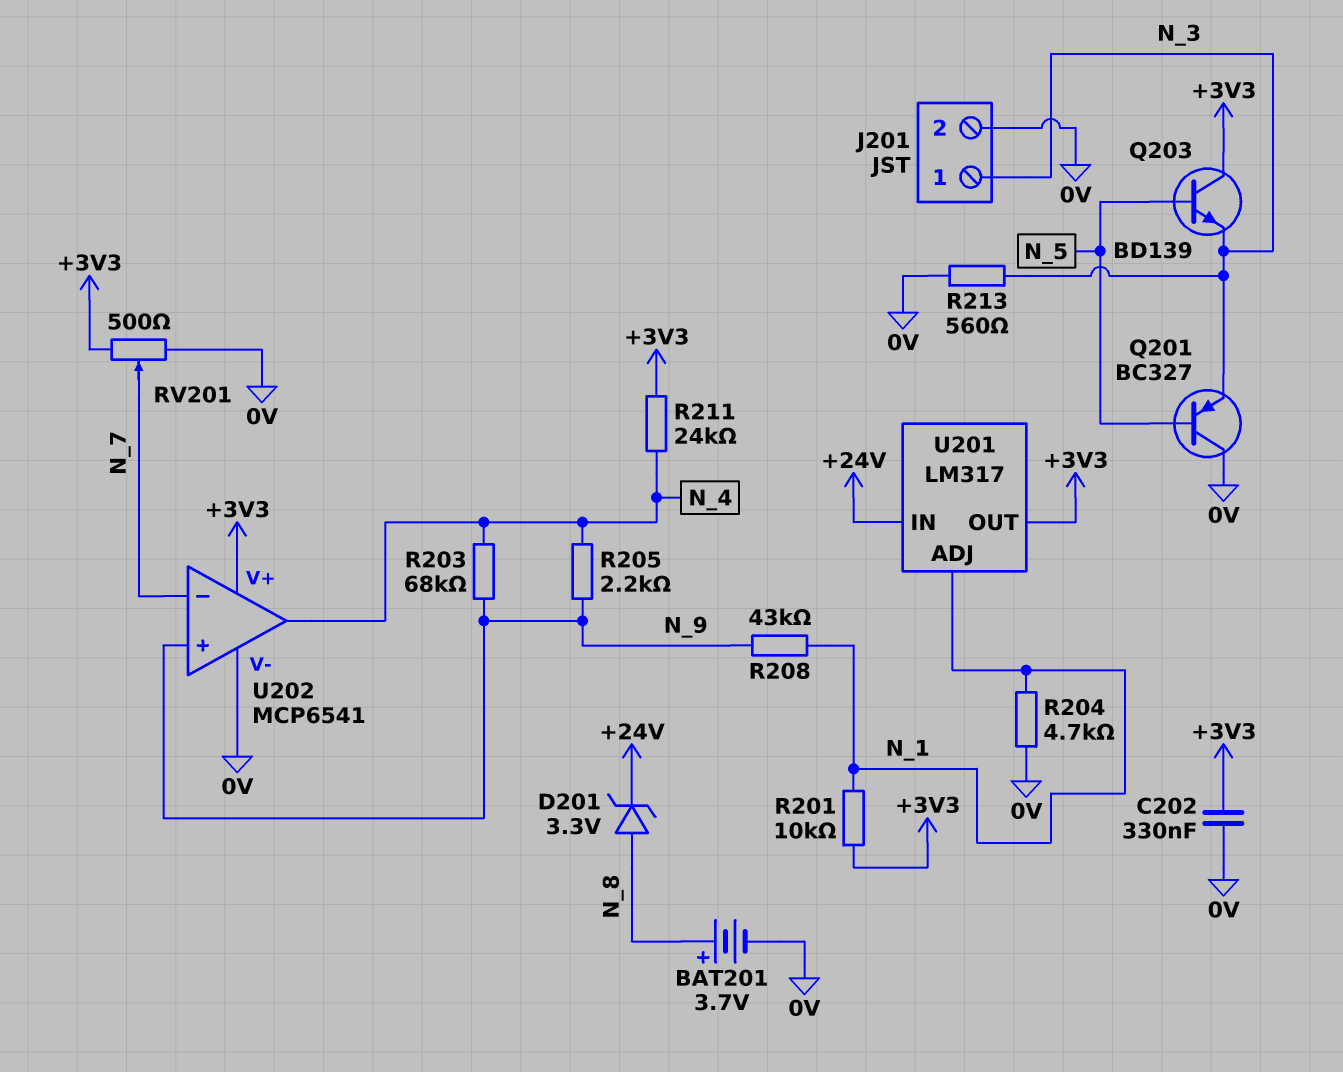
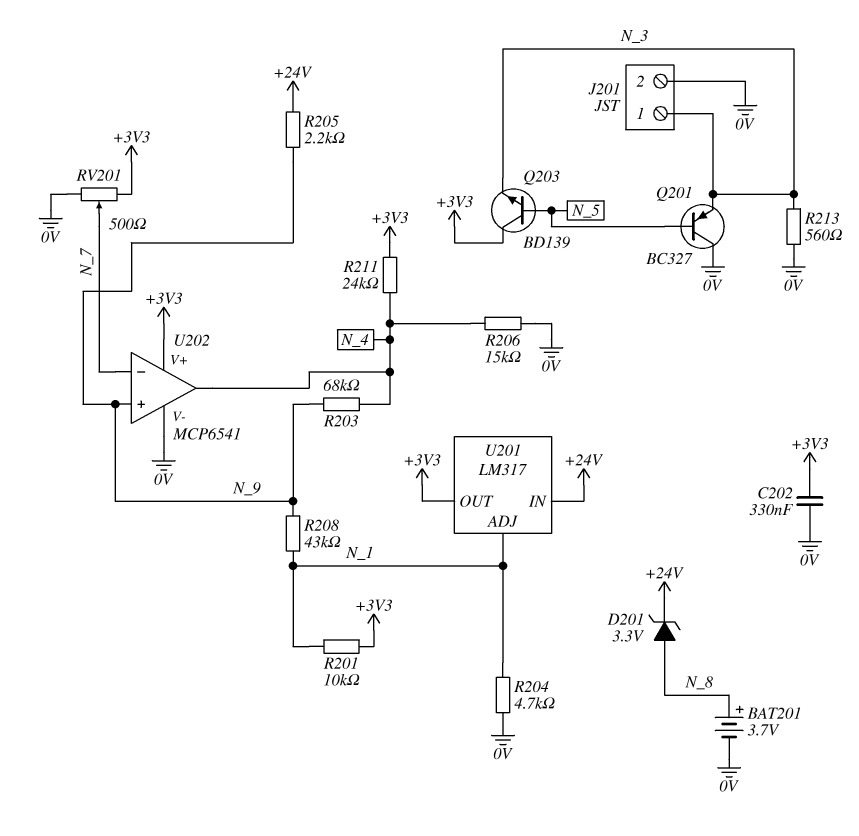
R205: 2.2k (N_4, N_9) -> 2.2k (+24V, N_9)
R206: none -> 15k (0V, N_4)

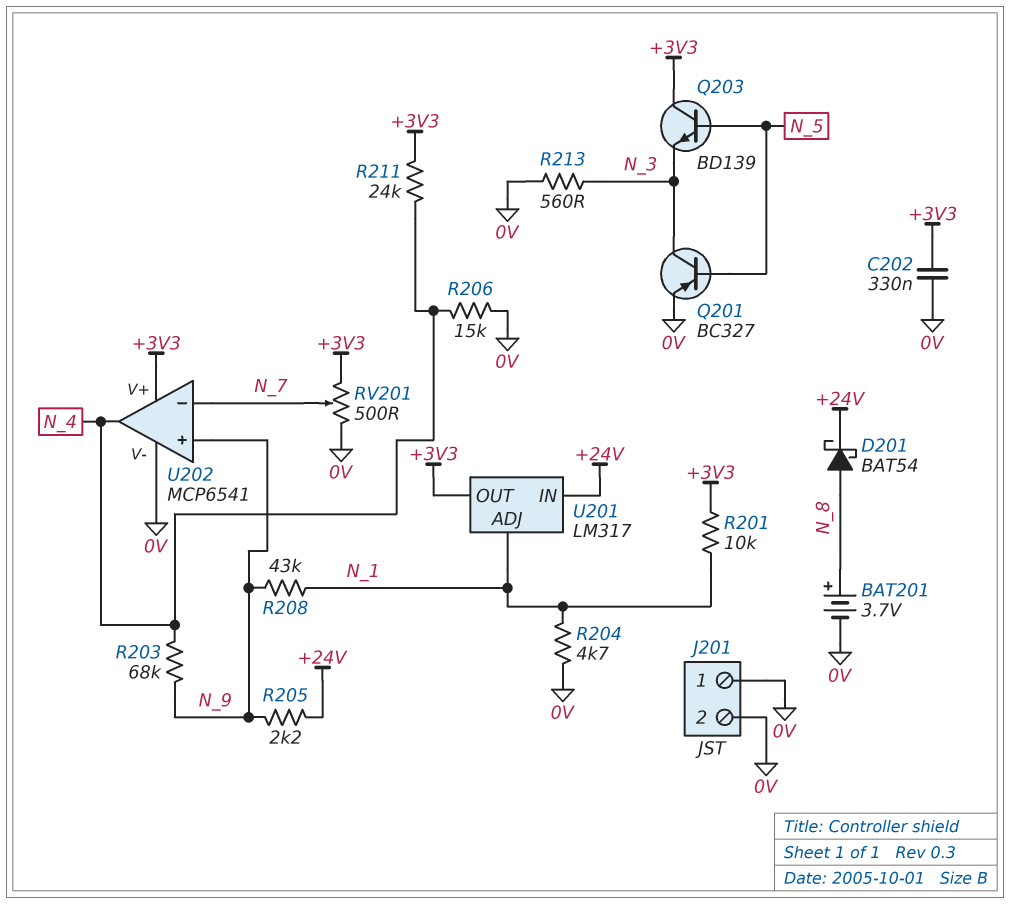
D201: zener 3.3V (A N_8, K +24V) -> schottky BAT54 (A N_8, K +24V)
J201 pin 1: N_3 -> 0V
Q201: PNP BC327 (B N_5, C 0V, E N_3) -> PNP BC327 (B N_5, C N_3, E 0V)

